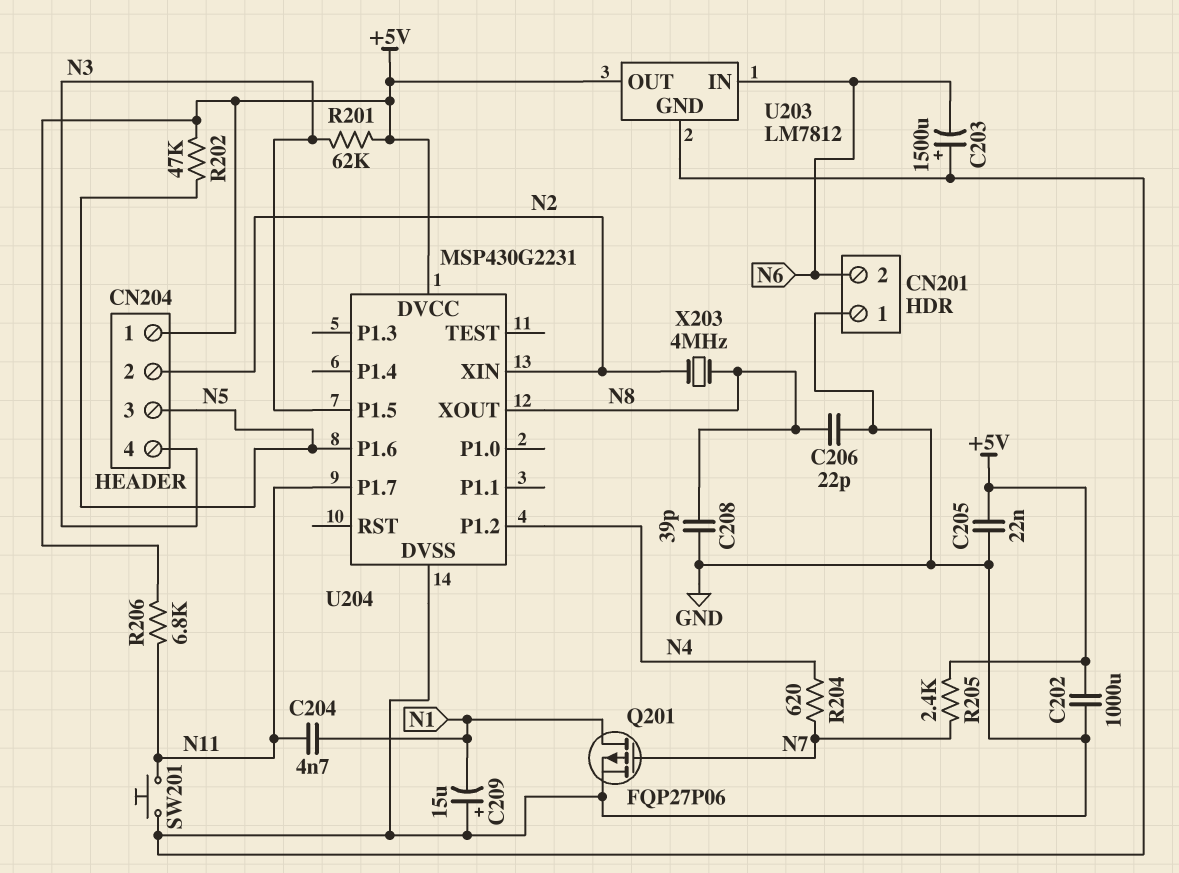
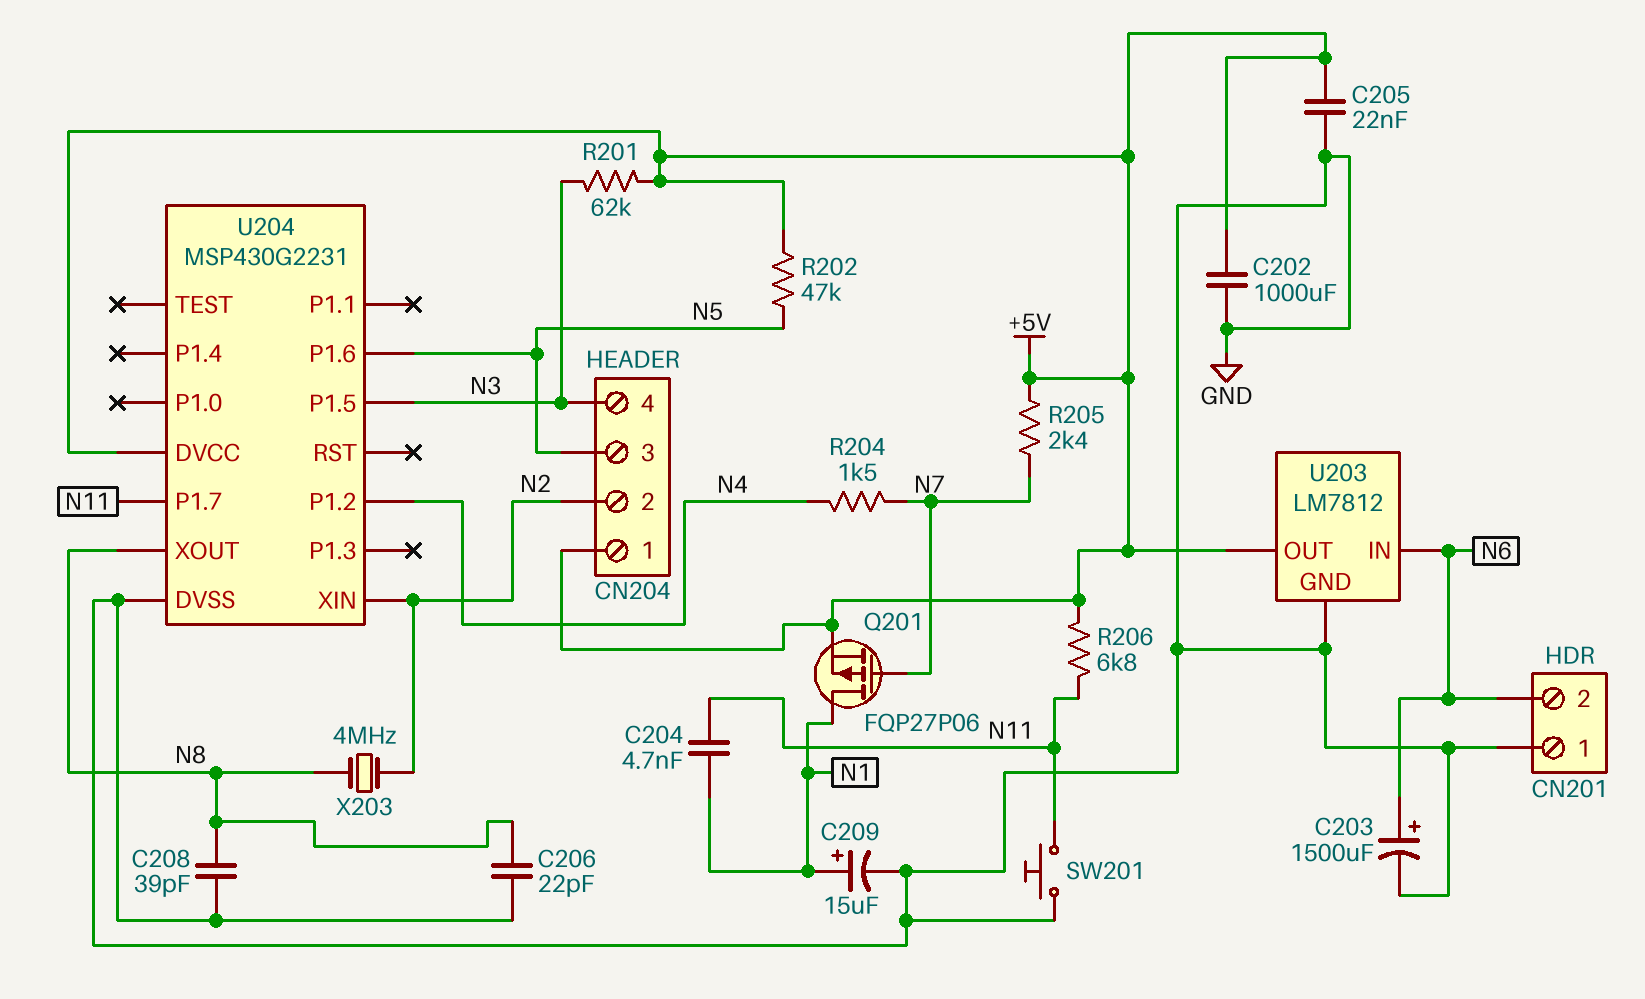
C203: 1500uF (plus GND, minus N6) -> 1500uF (plus N6, minus GND)
C209: 15uF (plus GND, minus N1) -> 15uF (plus N1, minus GND)
Q201: PMOS FQP27P06 (G N7, D N1, S GND) -> PMOS FQP27P06 (G N7, D N1, S +5V)
R204: 620 (N4, N7) -> 1.5k (N4, N7)

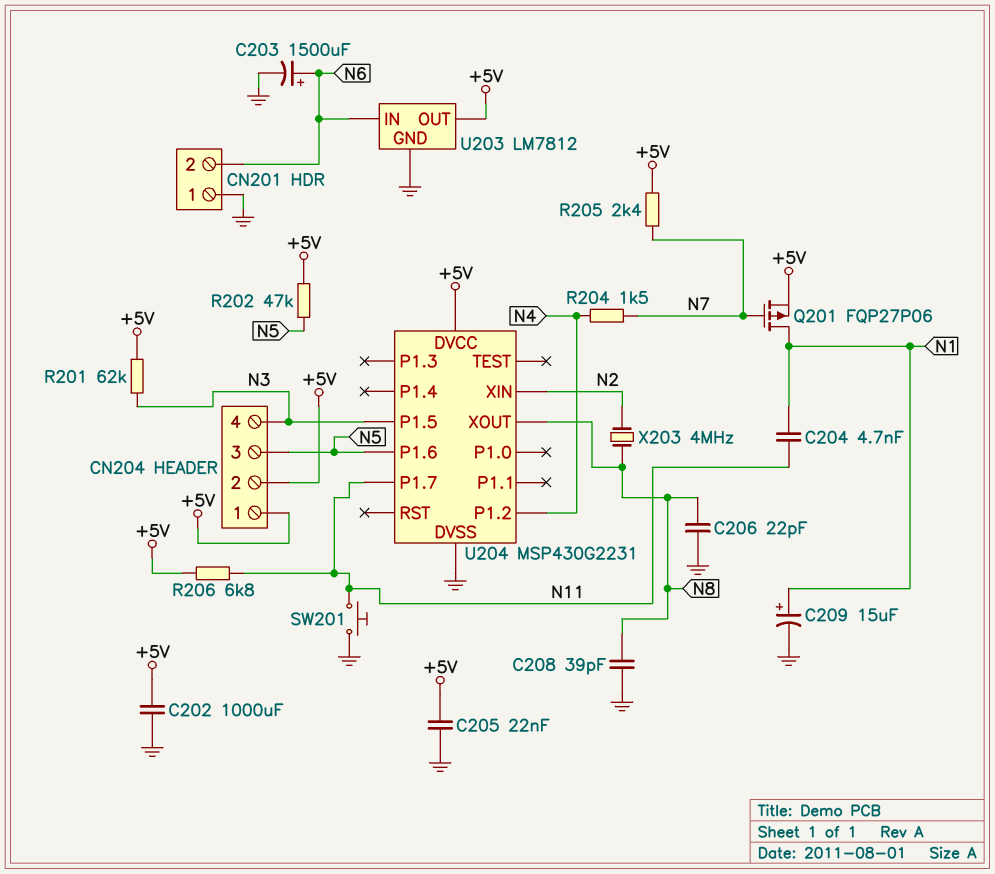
CN204 pin 2: N2 -> +5V

